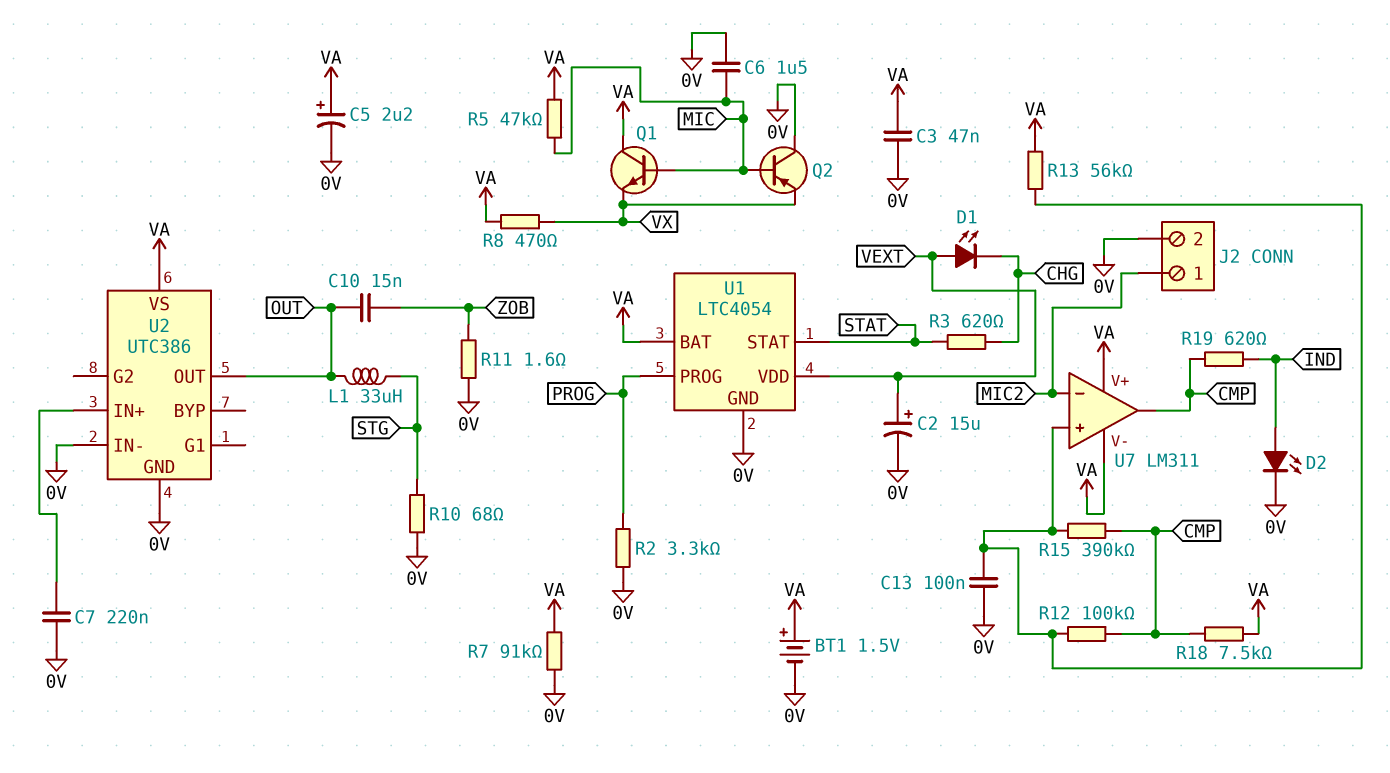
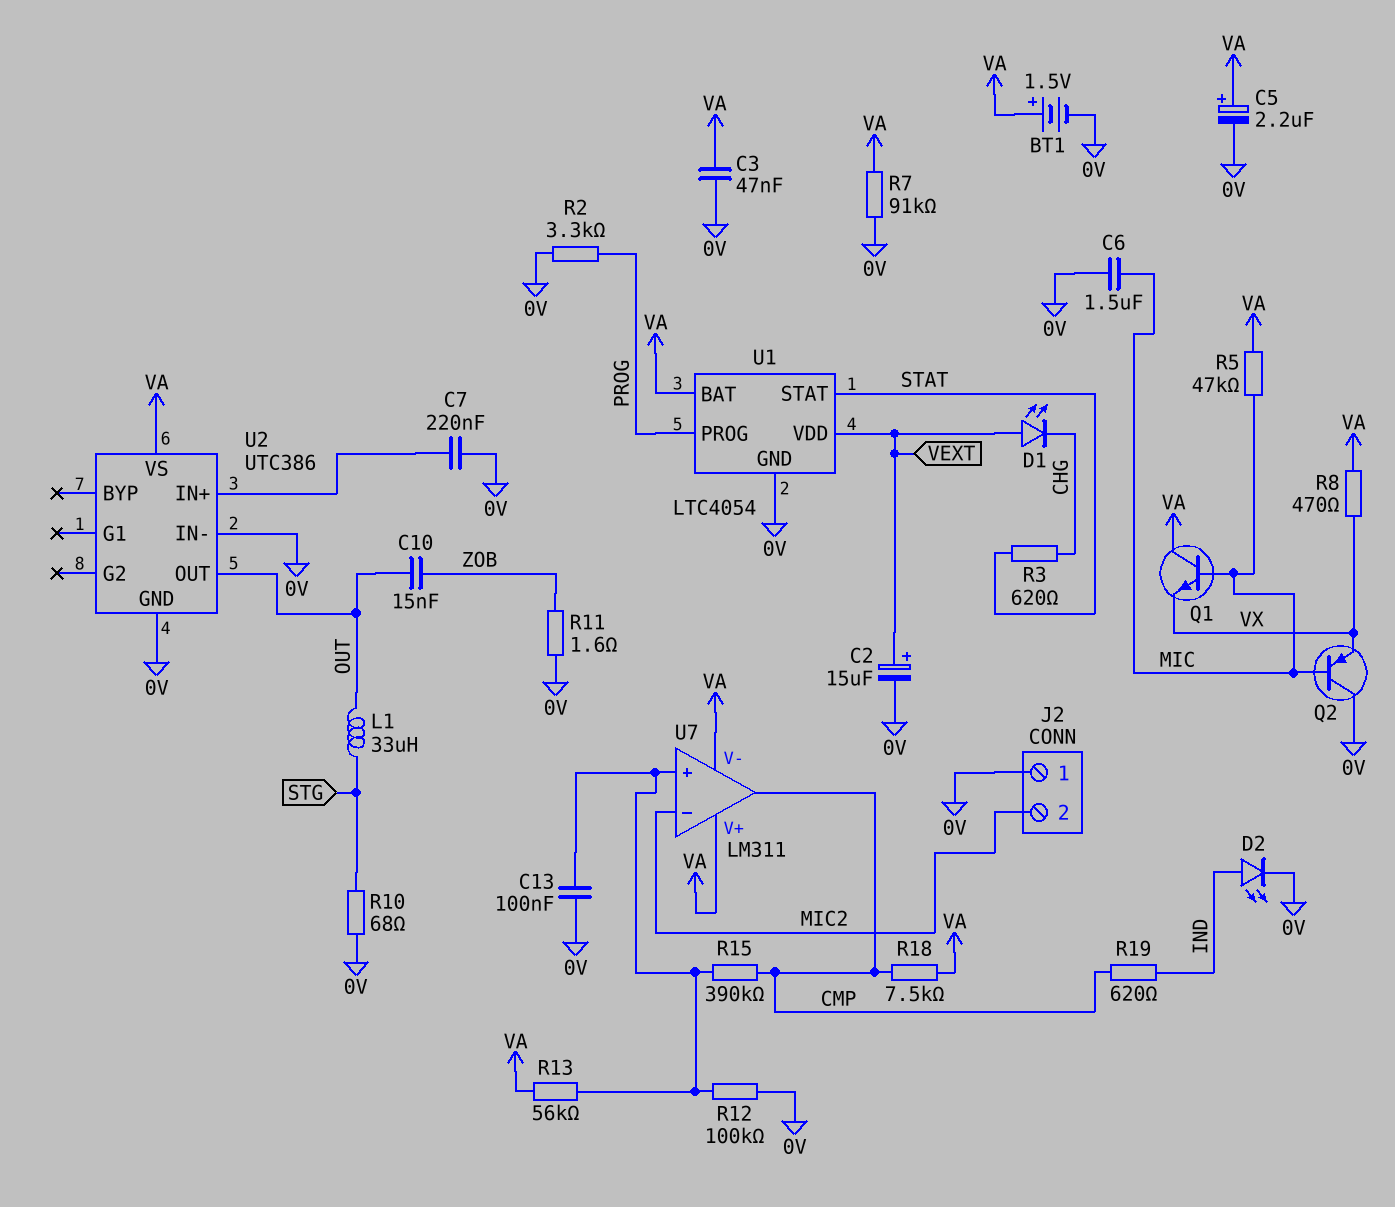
J2 pin 1: MIC2 -> 0V
J2 pin 2: 0V -> MIC2
R12: 100k (CMP, U7/in+) -> 100k (0V, U7/in+)

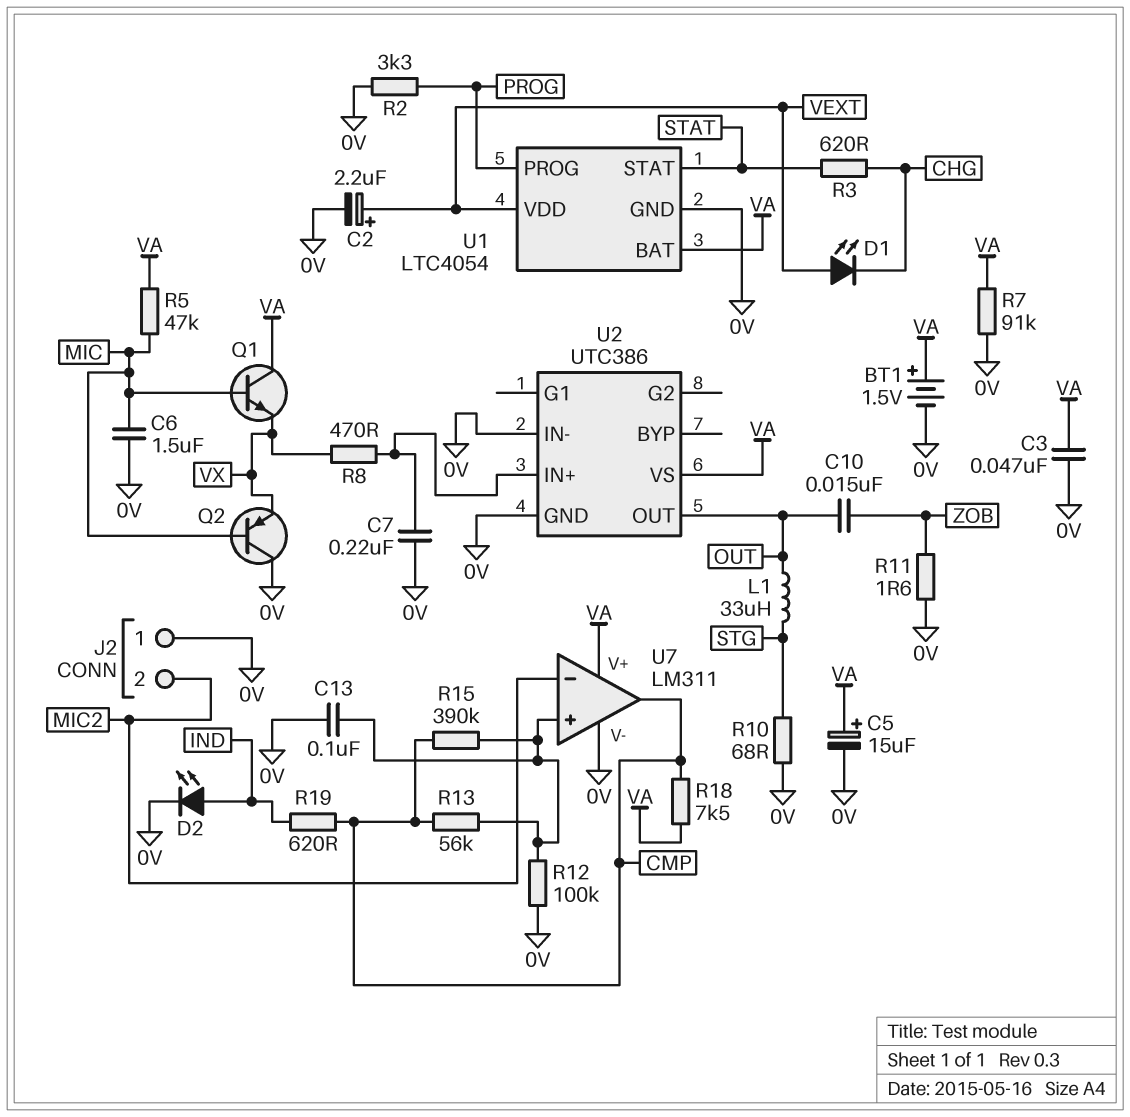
C2: 15uF (plus VEXT, minus 0V) -> 2.2uF (plus VEXT, minus 0V)
C5: 2.2uF (plus VA, minus 0V) -> 15uF (plus VA, minus 0V)
R8: 470 (VA, VX) -> 470 (U2/IN+, VX)
R13: 56k (U7/in+, VA) -> 56k (CMP, U7/in+)
U7 pin V-: VA -> 0V

